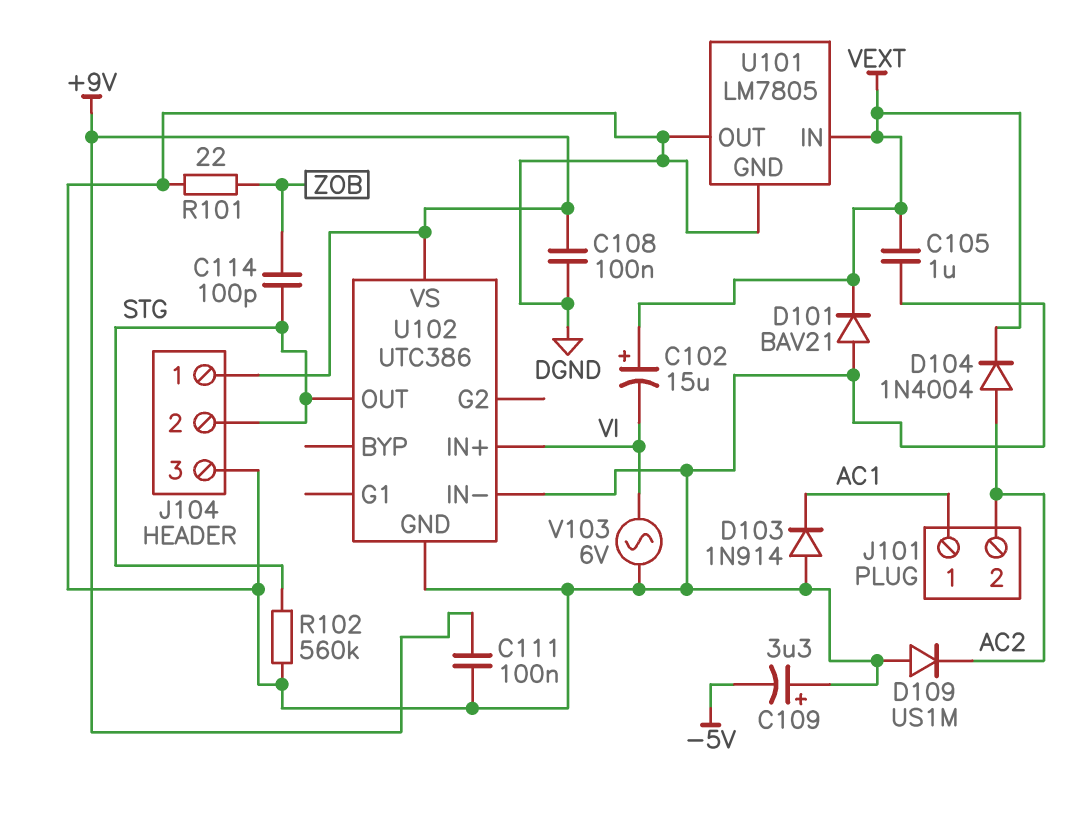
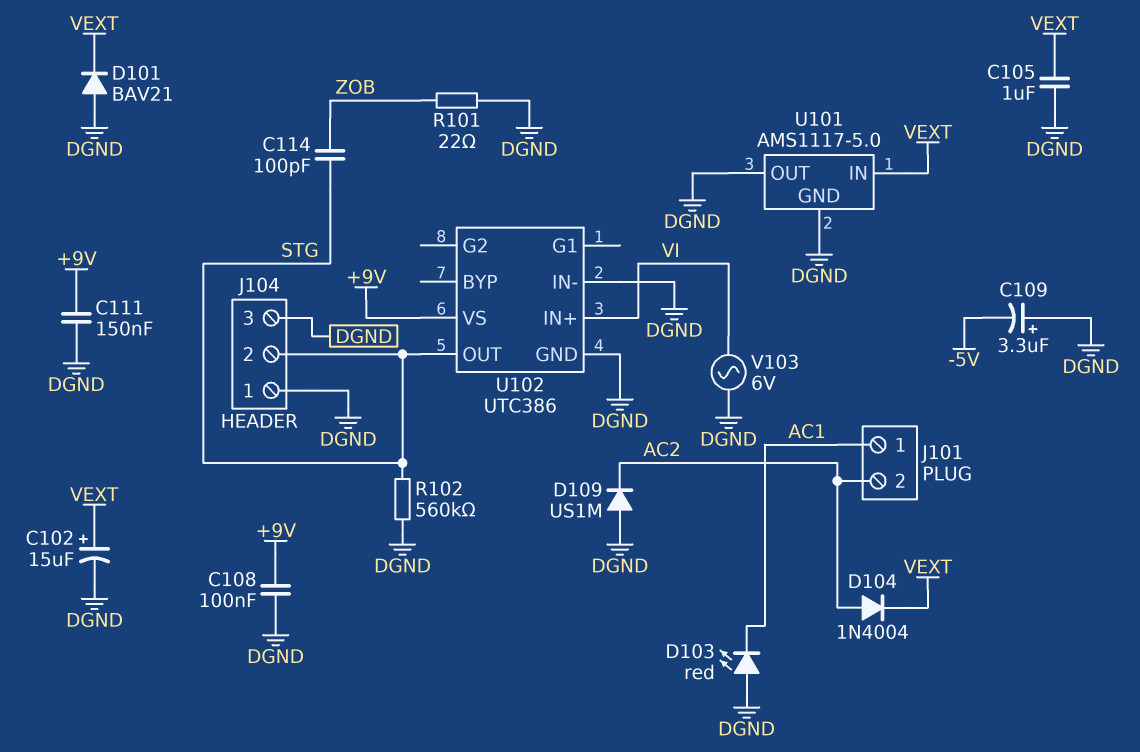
C102: 15uF (plus VEXT, minus VI) -> 15uF (plus VEXT, minus DGND)
C111: 100nF (+9V, DGND) -> 150nF (+9V, DGND)
D103: diode 1N914 (A DGND, K AC1) -> LED red (A DGND, K AC1)
J104 pin 1: +9V -> DGND
U101: LM7805 -> AMS1117-5.0

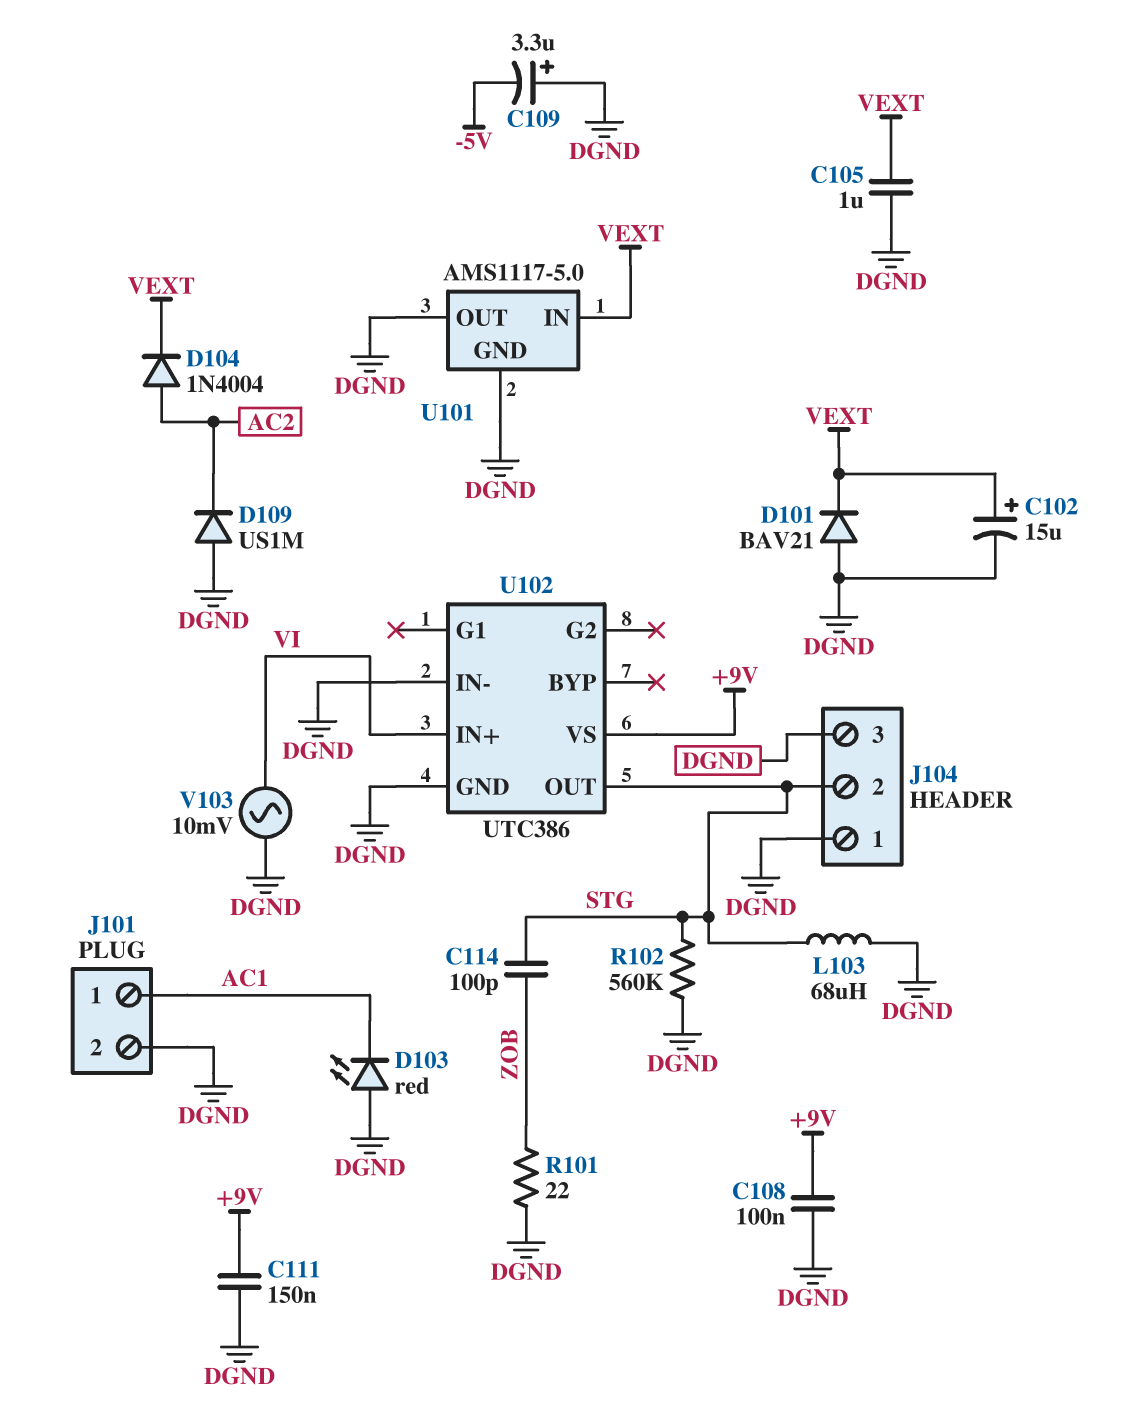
J101 pin 2: AC2 -> DGND
L103: none -> 68uH (DGND, STG)
V103: AC 6V (DGND, VI) -> AC 10mV (DGND, VI)

